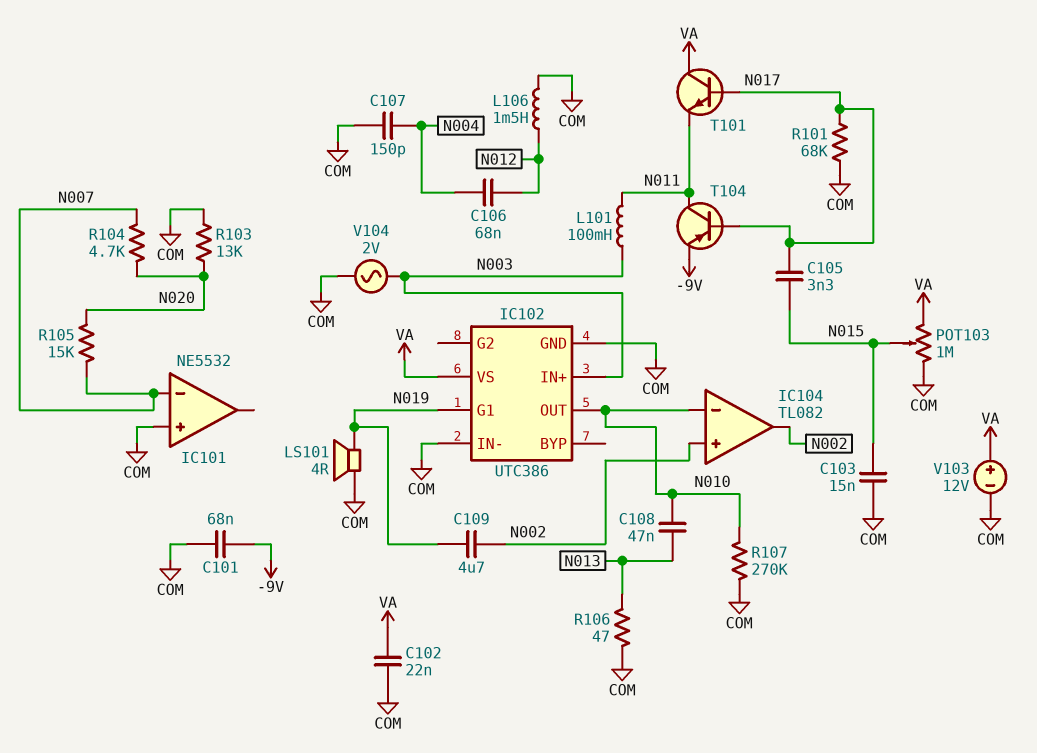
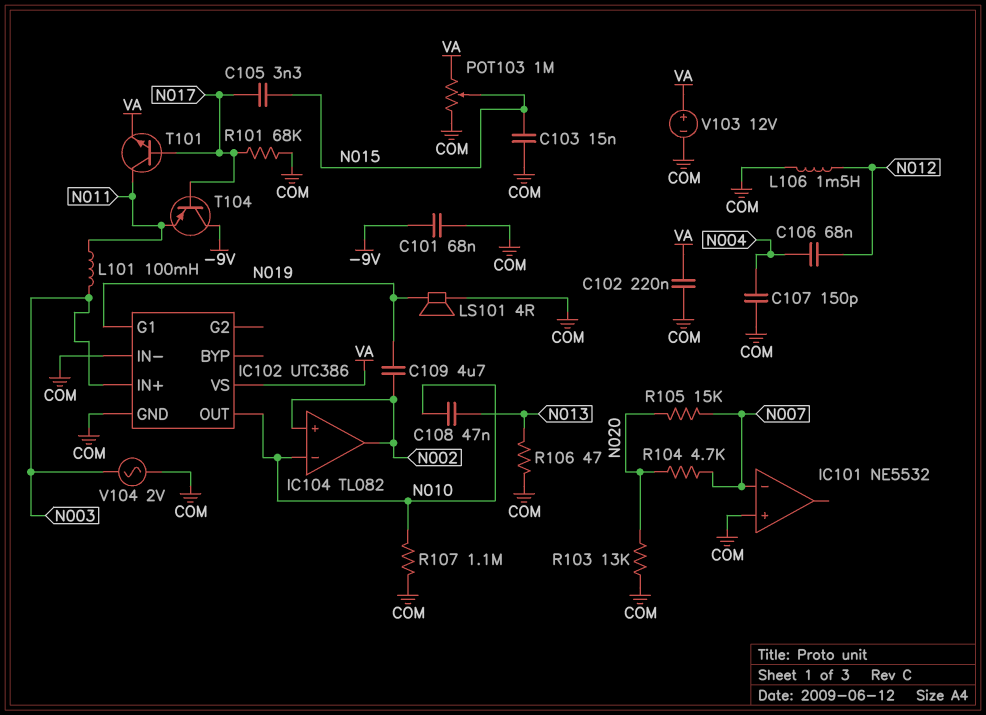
C102: 22nF (COM, VA) -> 220nF (COM, VA)
R107: 270k (COM, N010) -> 1.1M (COM, N010)
T101: NPN (B N017, C VA, E N011) -> NPN (B N017, C N011, E VA)
T104: PNP (B N017, C N011, E -9V) -> PNP (B N017, C -9V, E N011)

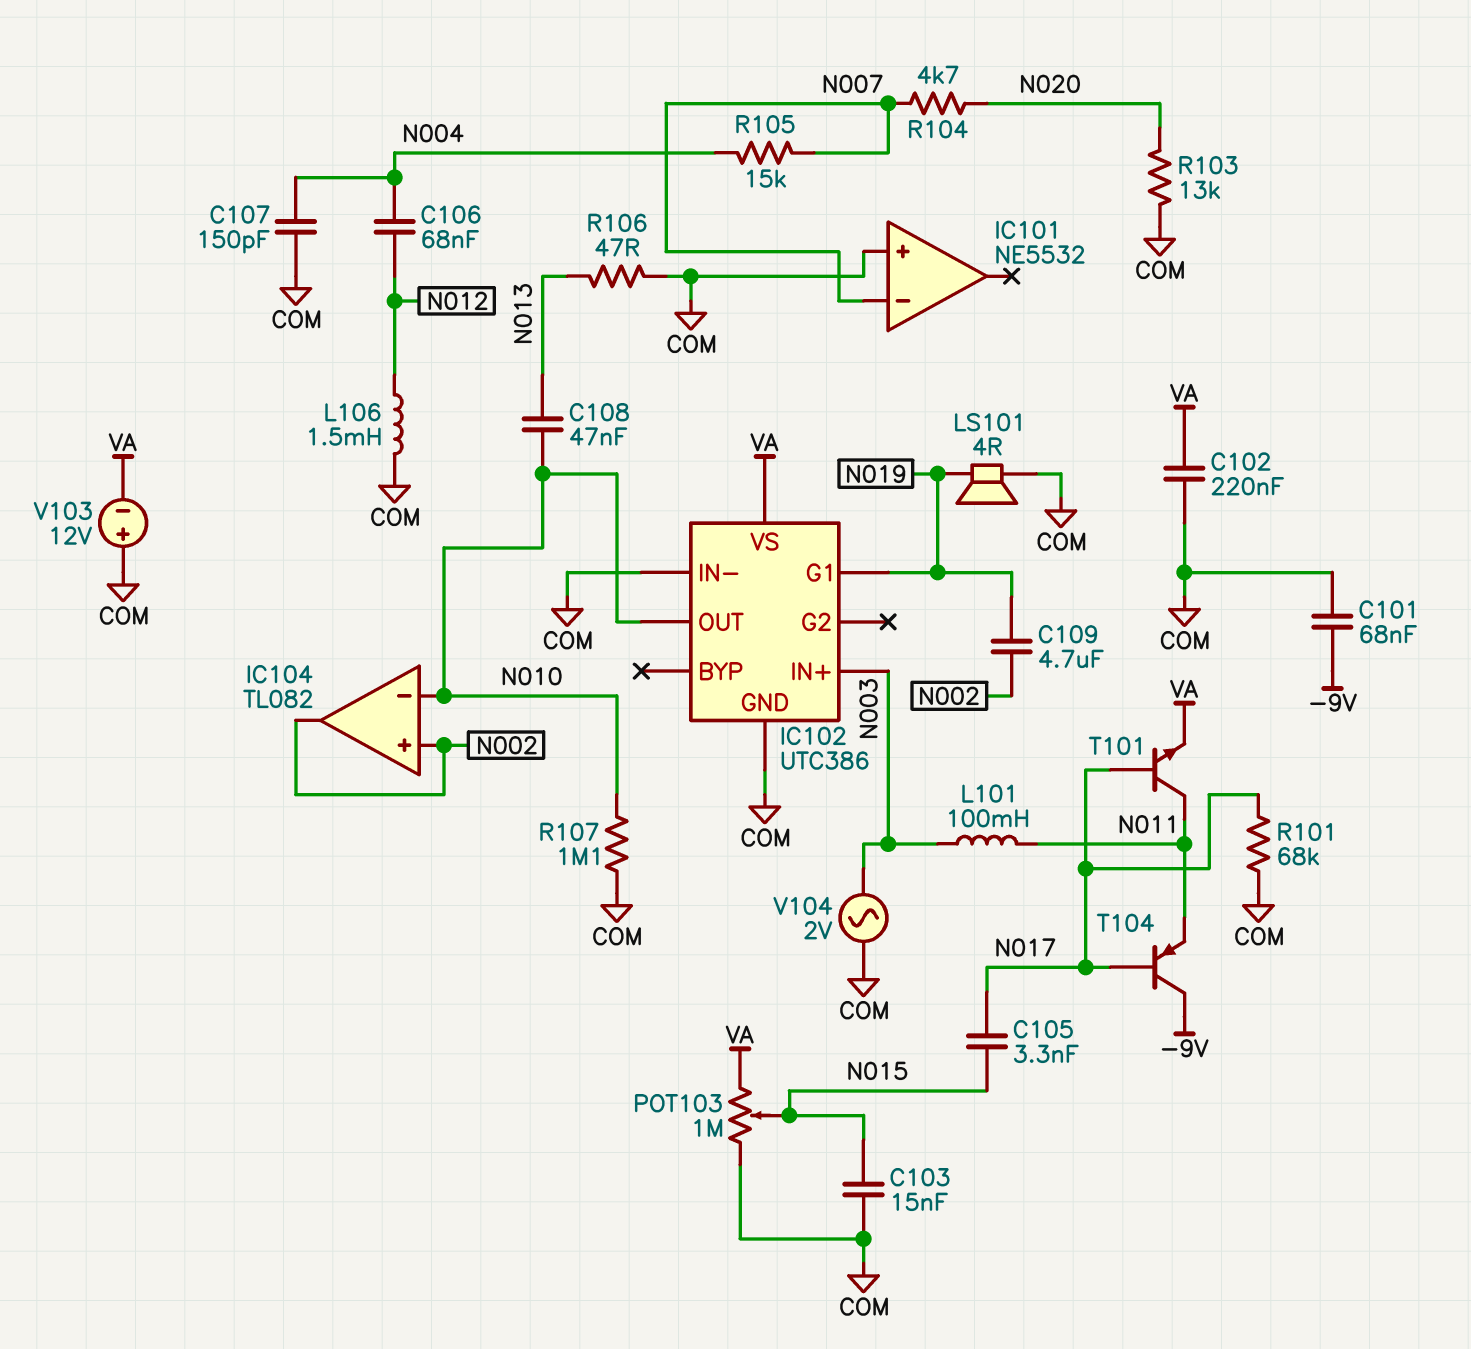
R105: 15k (N007, N020) -> 15k (N004, N007)
V103: 12V (plus VA, minus COM) -> 12V (plus COM, minus VA)

